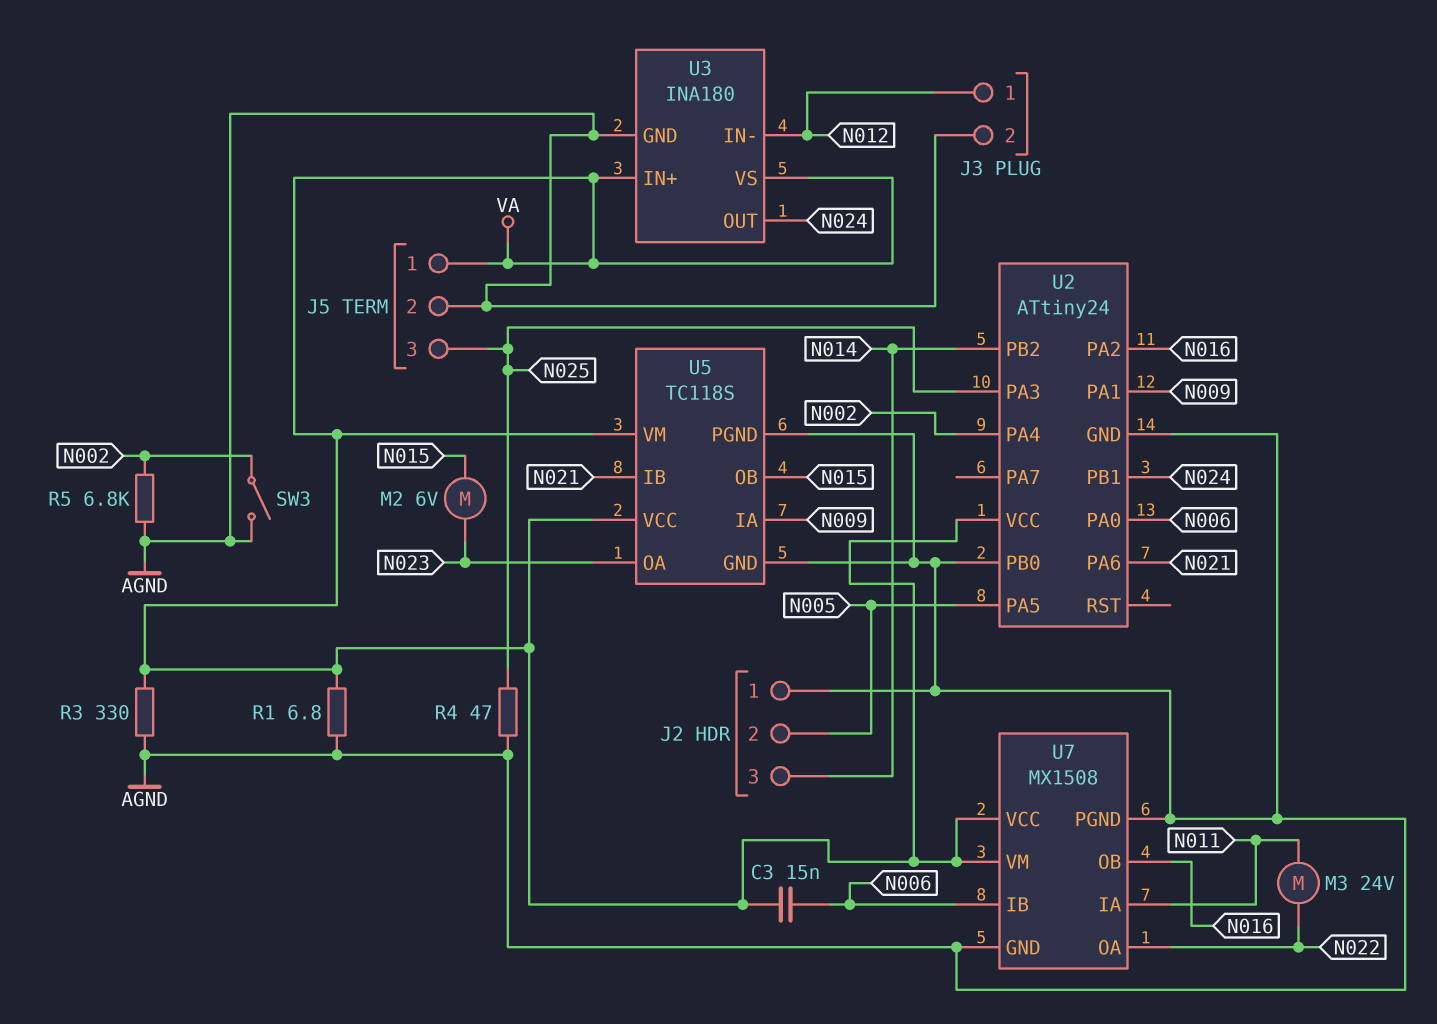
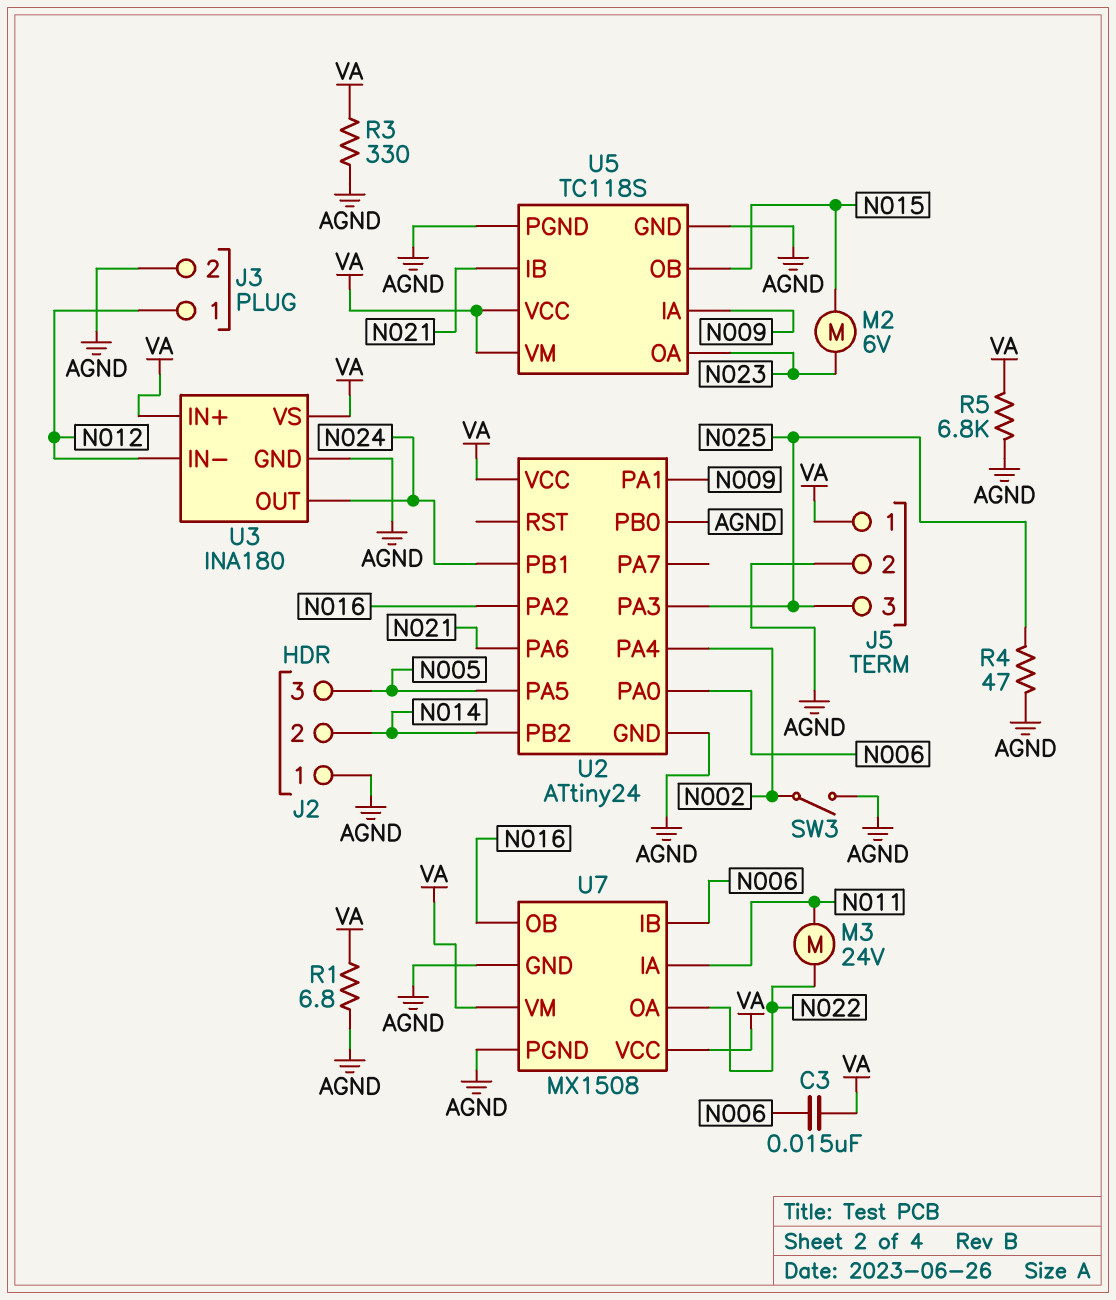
J2 pin 2: N005 -> N014
J2 pin 3: N014 -> N005
R5: 6.8k (AGND, N002) -> 6.8k (AGND, VA)

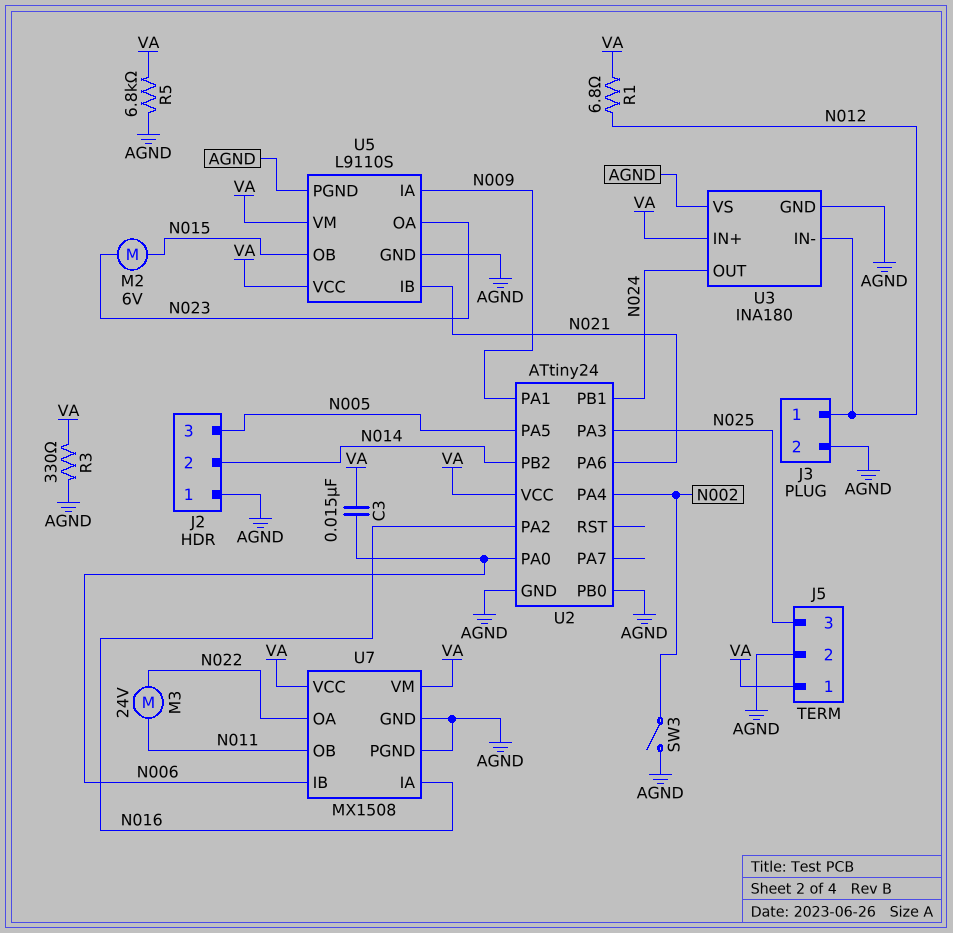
R1: 6.8 (AGND, VA) -> 6.8 (N012, VA)
R4: 47 (AGND, N025) -> none
U3 pin VS: VA -> AGND
U5: TC118S -> L9110S
U7 pin IA: N011 -> N016
U7 pin OB: N016 -> N011

